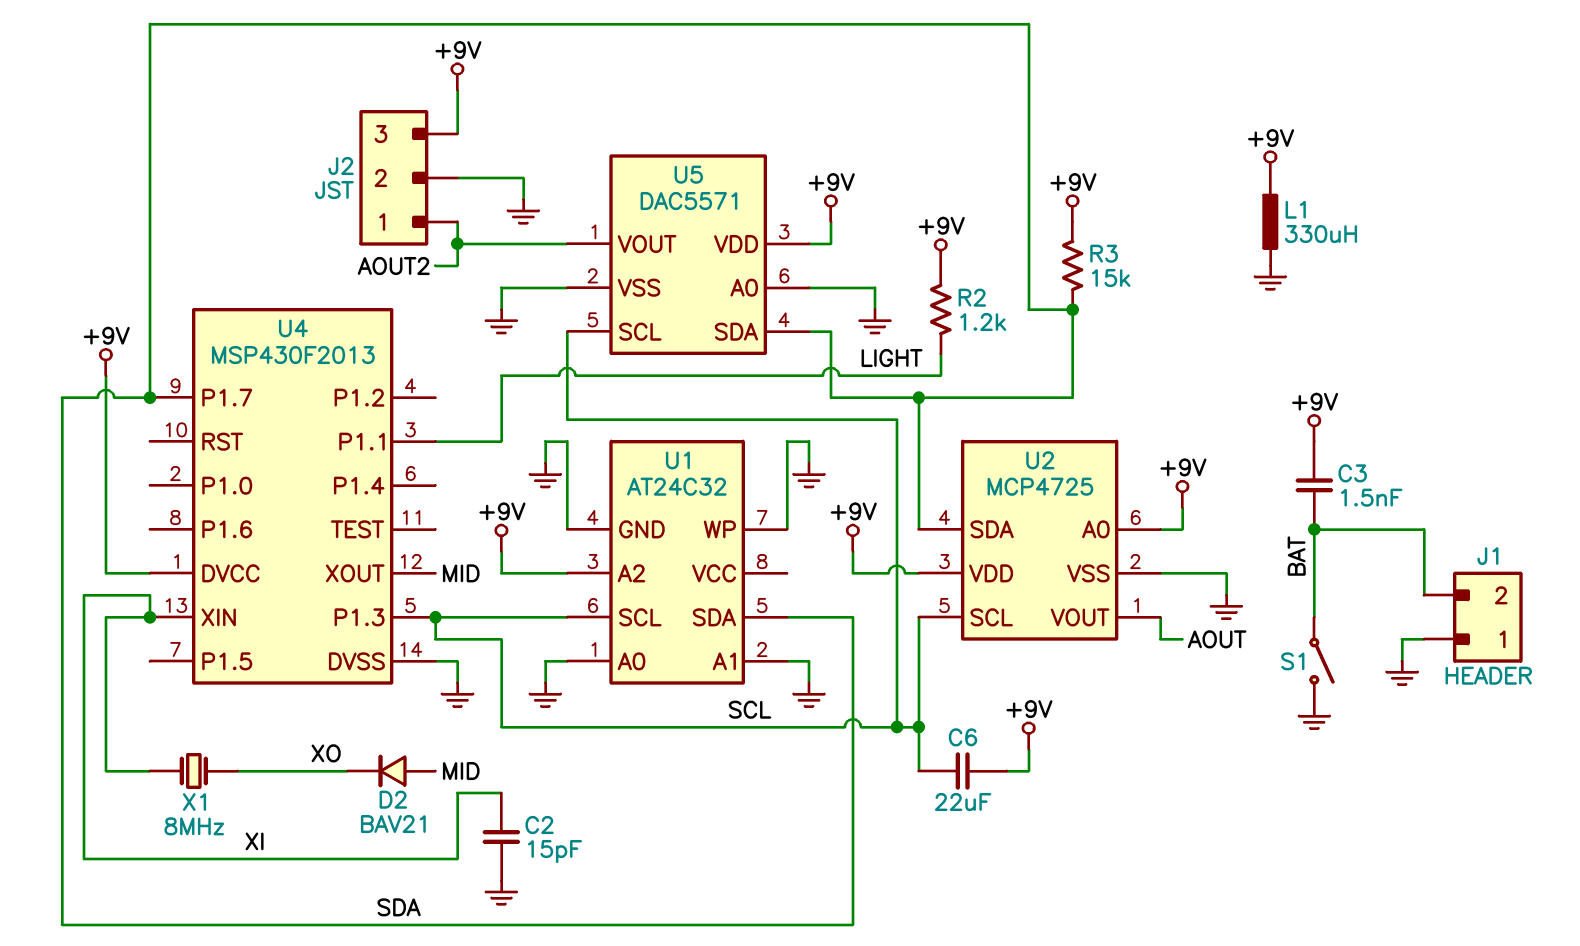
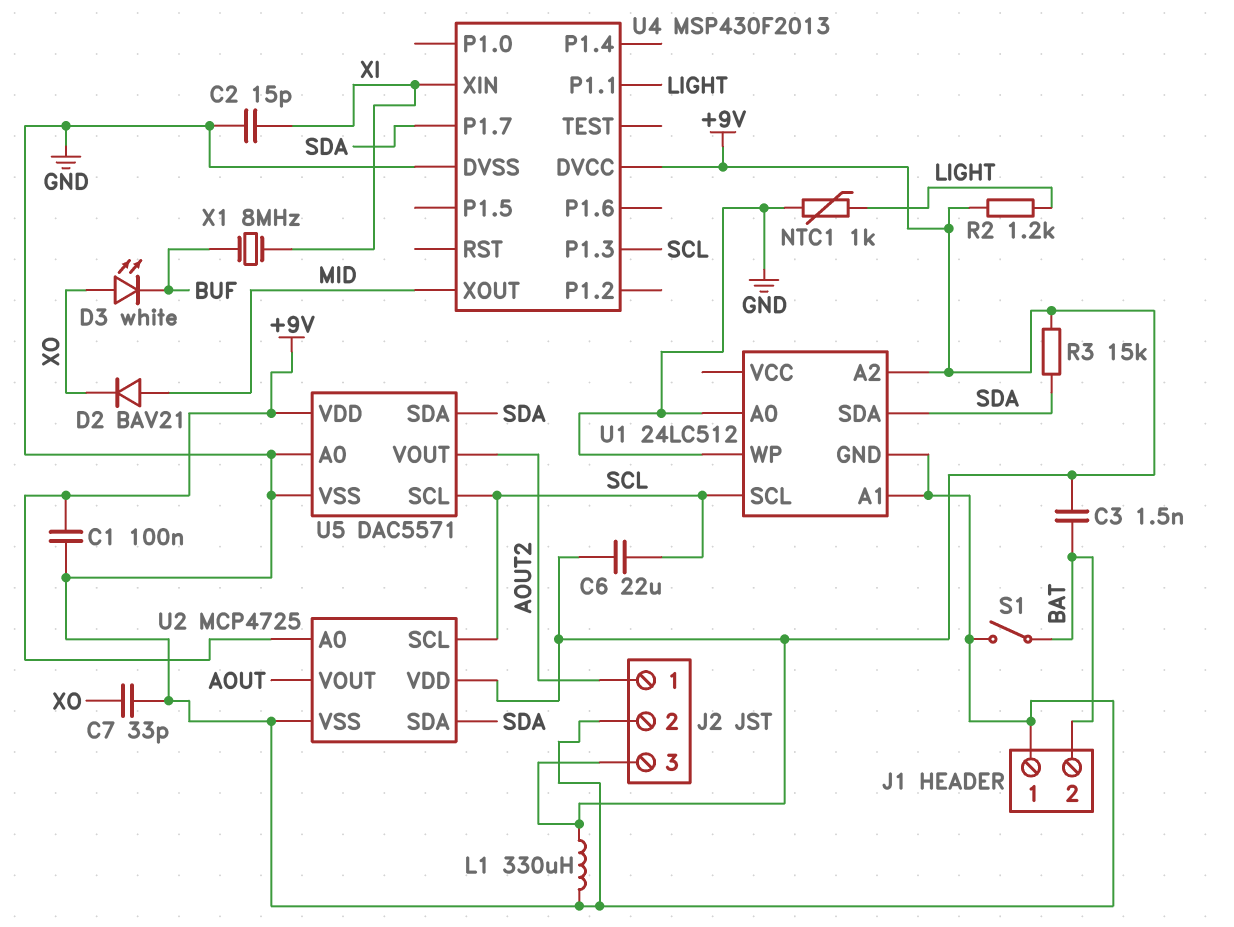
C1: none -> 100nF (+9V, GND)
C7: none -> 33pF (GND, XO)
D3: none -> LED white (A XO, K BUF)
NTC1: none -> 1k (GND, LIGHT)
U1: AT24C32 -> 24LC512
X1: 8MHz (XI, XO) -> 8MHz (BUF, XI)

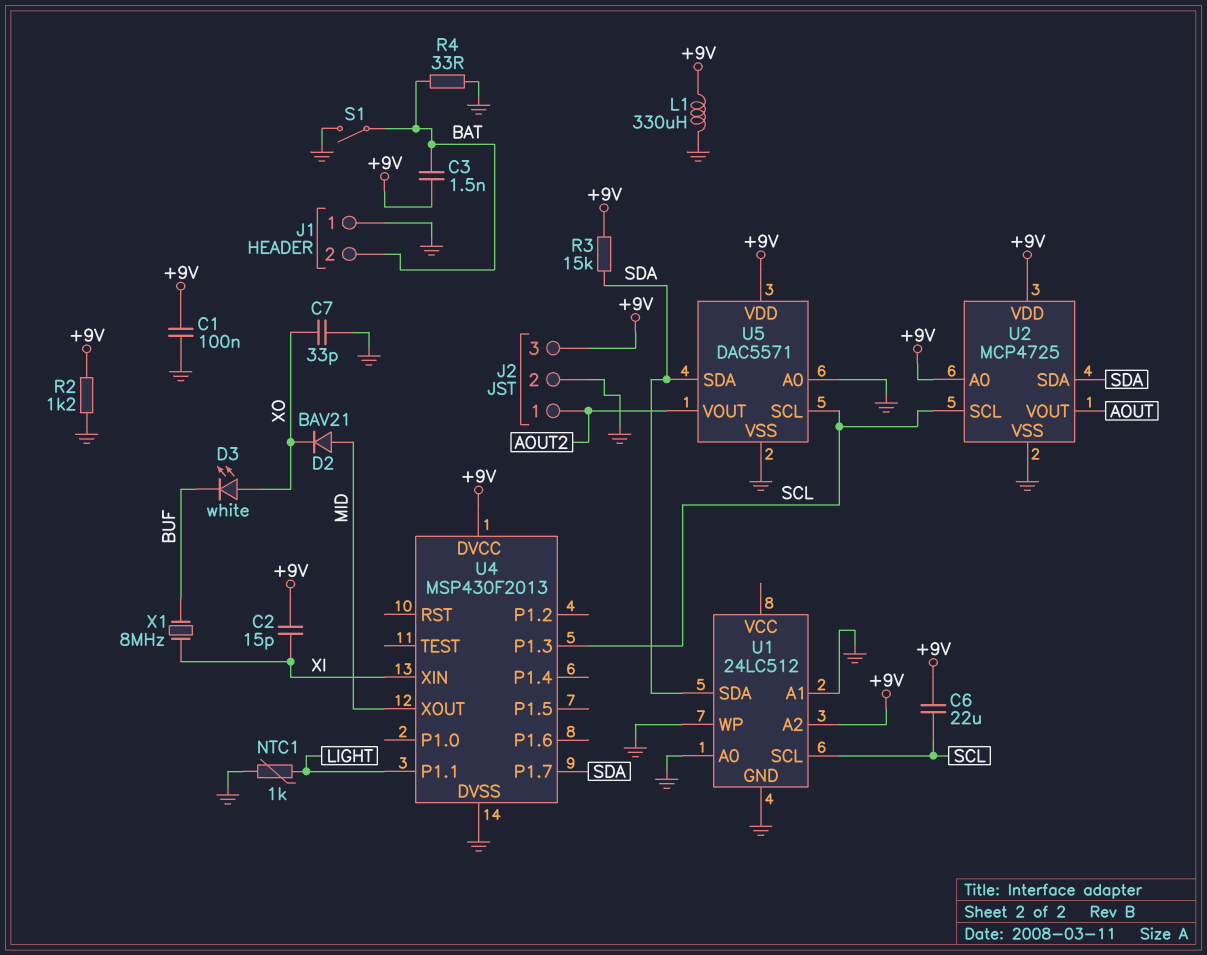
C2: 15pF (GND, XI) -> 15pF (+9V, XI)
R2: 1.2k (+9V, LIGHT) -> 1.2k (+9V, GND)
R4: none -> 33 (BAT, GND)

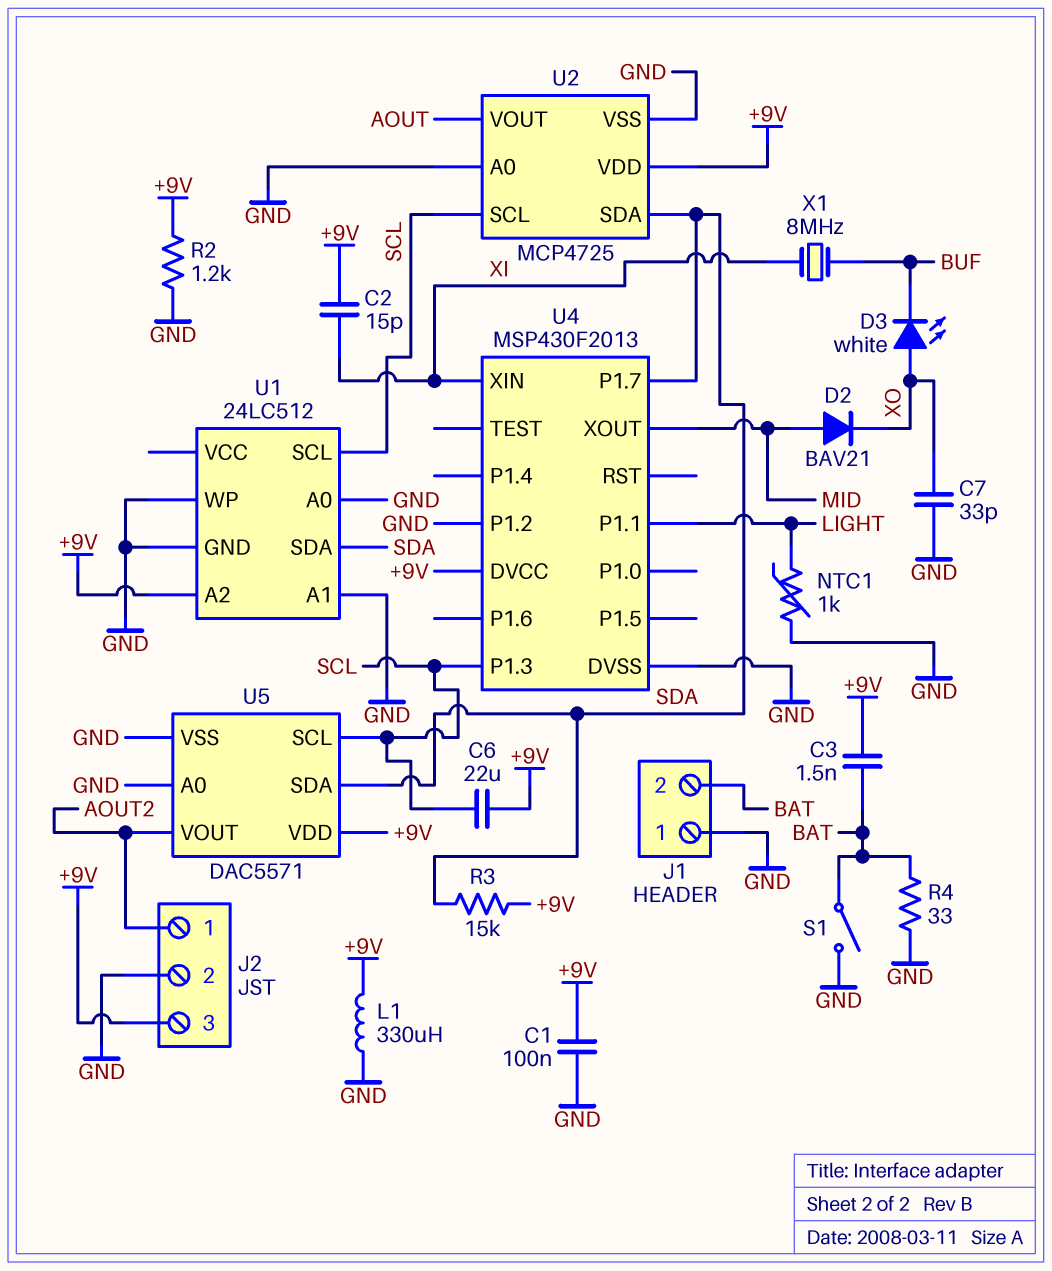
U2 pin A0: +9V -> GND
U4 pin P1.2: none -> GND

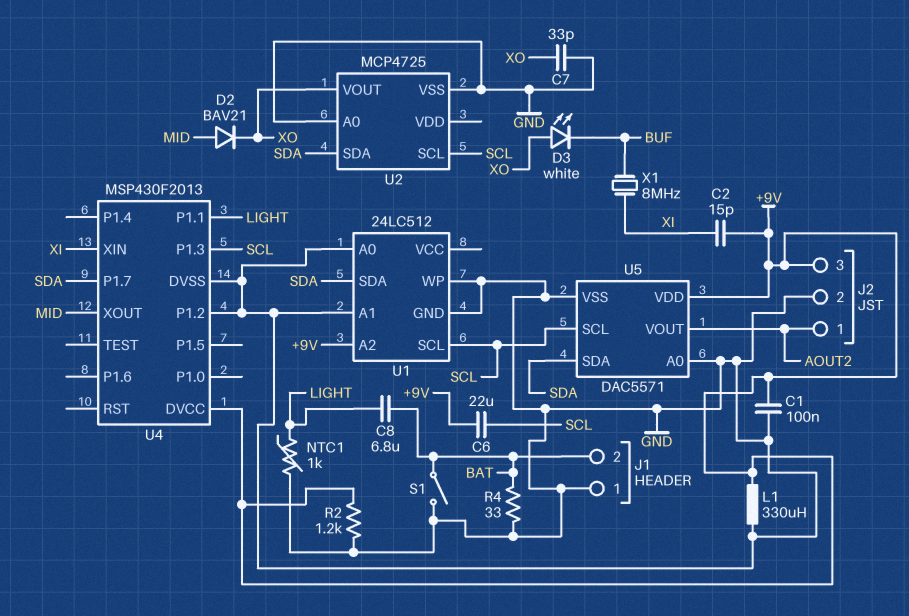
C3: 1.5nF (+9V, BAT) -> none
C8: none -> 6.8uF (BAT, LIGHT)
R3: 15k (+9V, SDA) -> none
U2 pin VDD: +9V -> none
U2 pin VOUT: AOUT -> XO

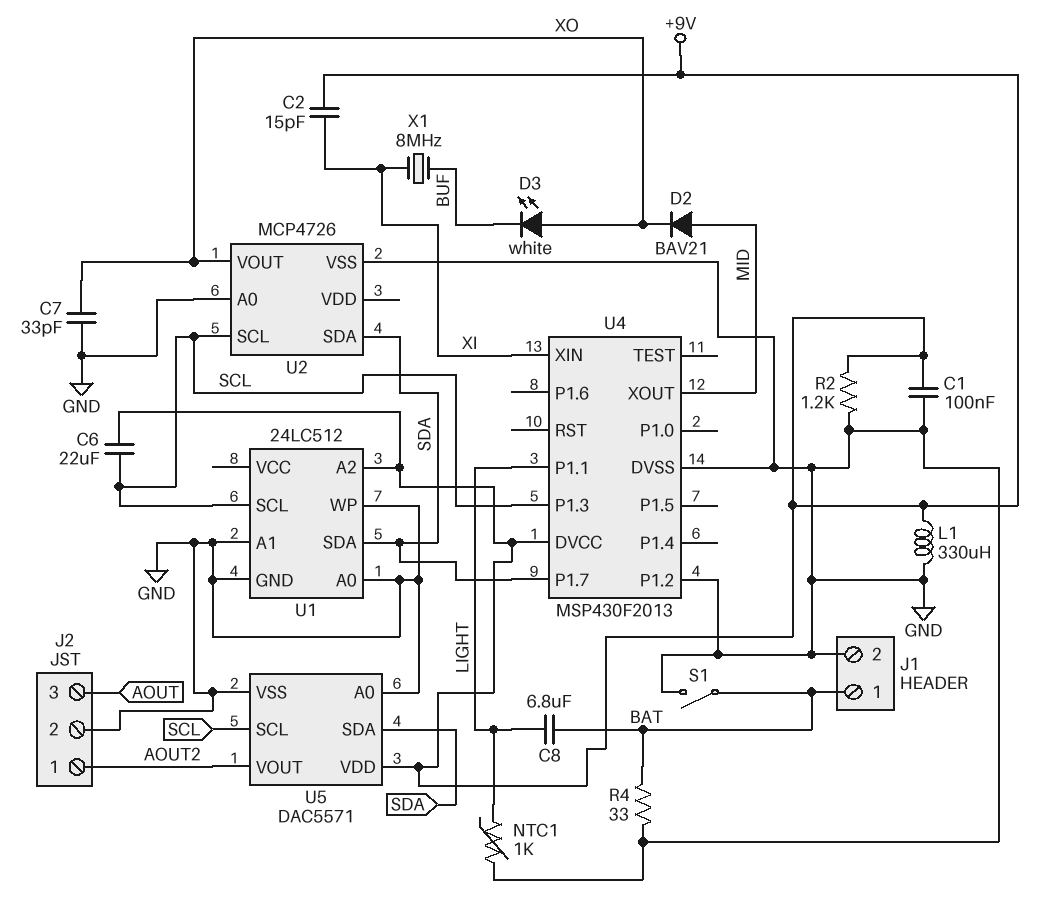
J1 pin 1: GND -> BAT
J1 pin 2: BAT -> GND
J2 pin 3: +9V -> AOUT
U2: MCP4725 -> MCP4726

